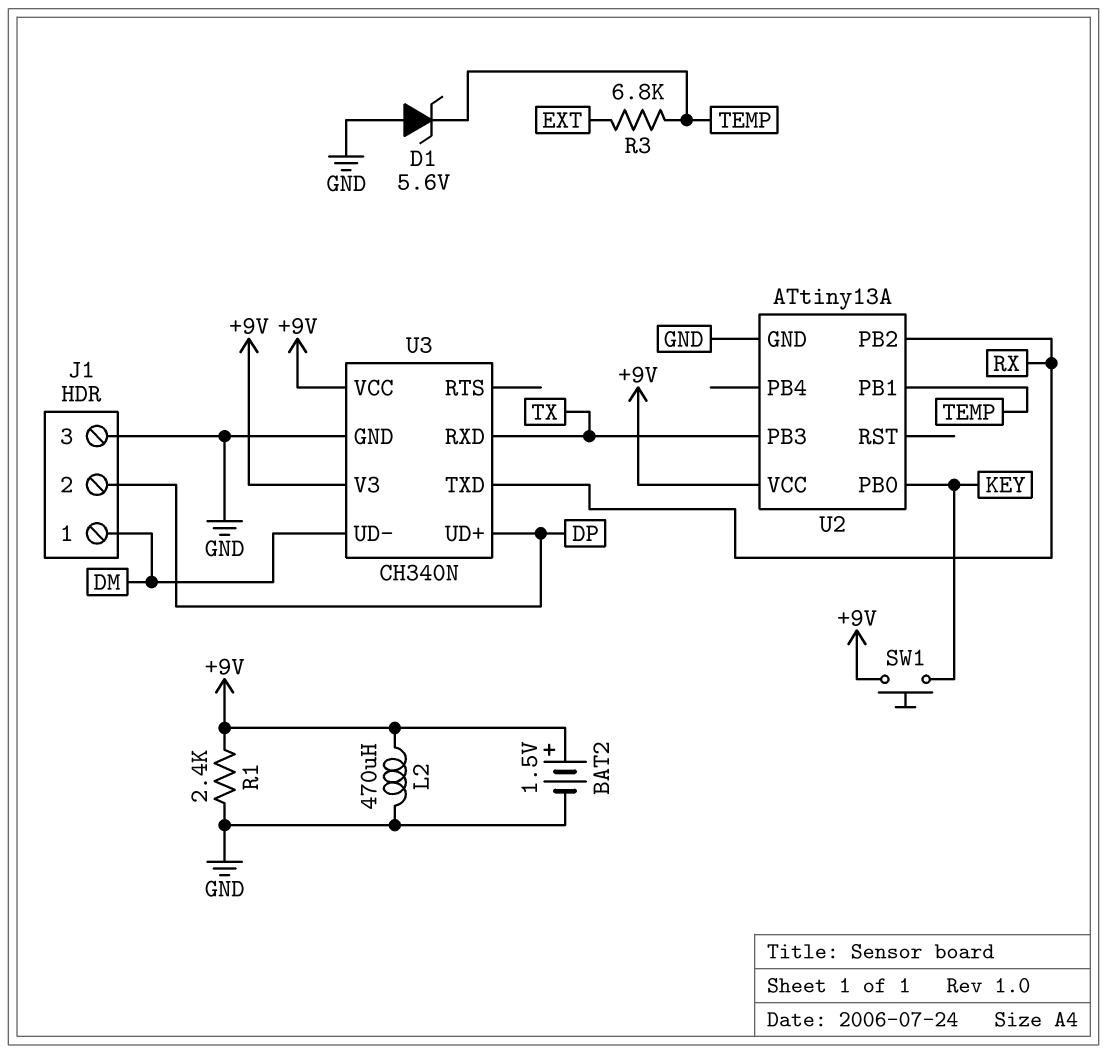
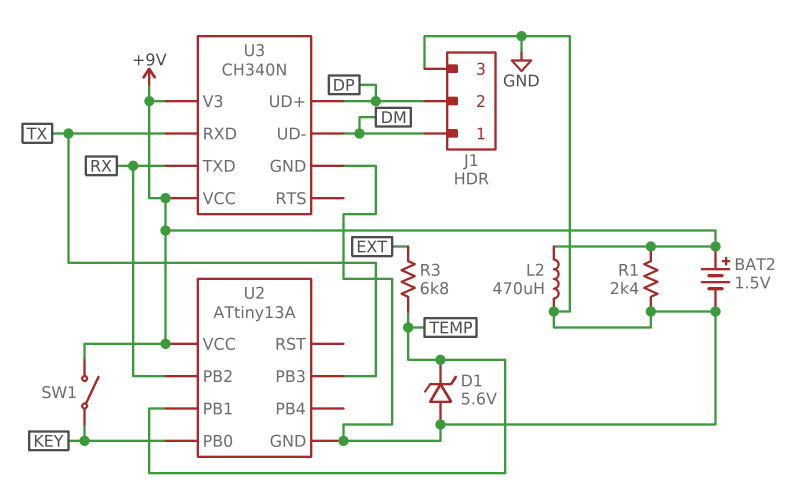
SW1: button (+9V, KEY) -> switch (+9V, KEY)

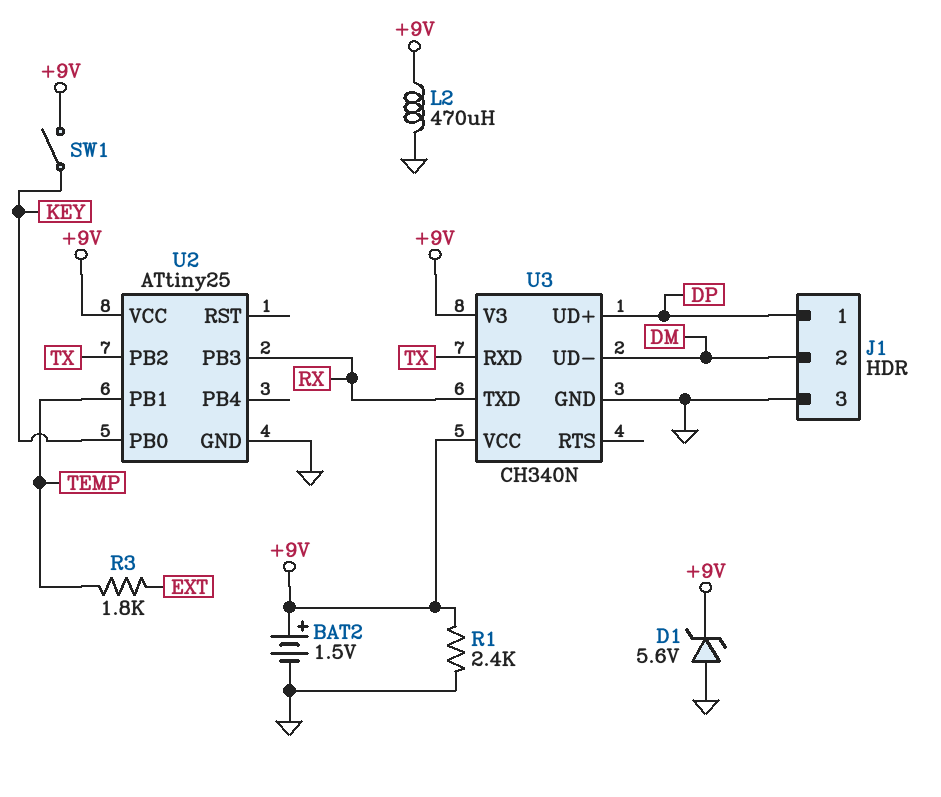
D1: zener 5.6V (A GND, K TEMP) -> zener 5.6V (A GND, K +9V)
J1 pin 1: DM -> DP
J1 pin 2: DP -> DM
R3: 6.8k (EXT, TEMP) -> 1.8k (EXT, TEMP)
U2: ATtiny13A -> ATtiny25
U2 pin PB2: RX -> TX
U2 pin PB3: TX -> RX

